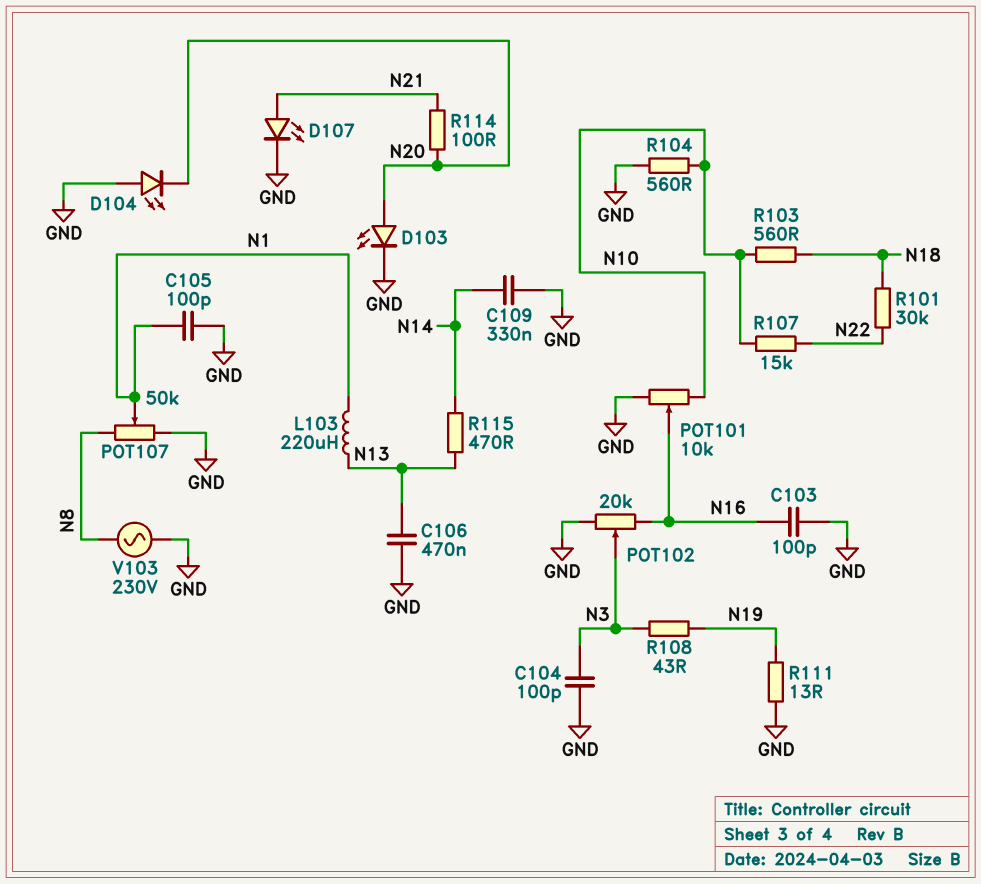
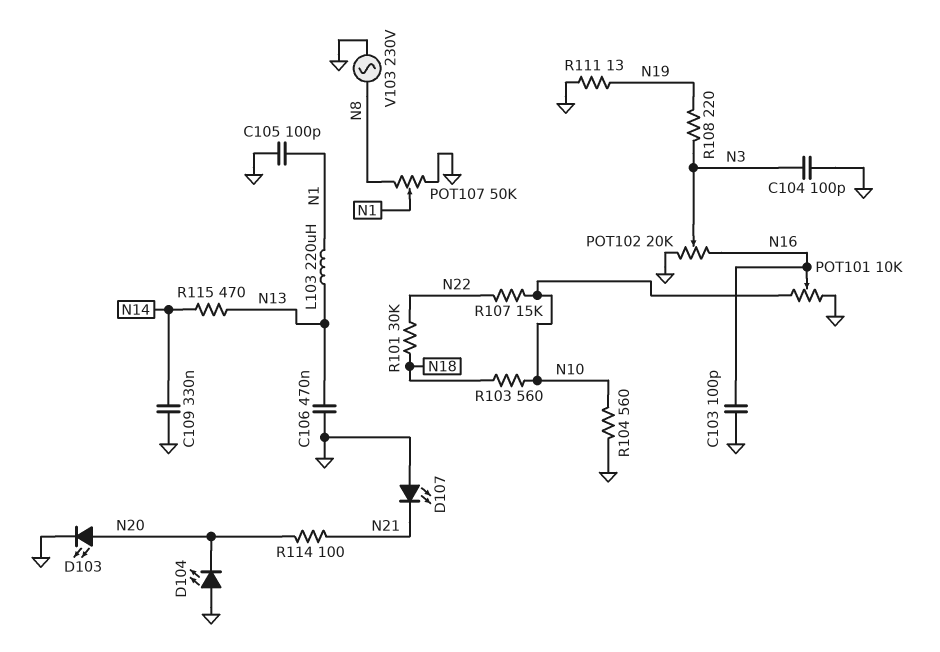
D107: LED (A N21, K GND) -> LED (A GND, K N21)
R108: 43 (N3, N19) -> 220 (N3, N19)

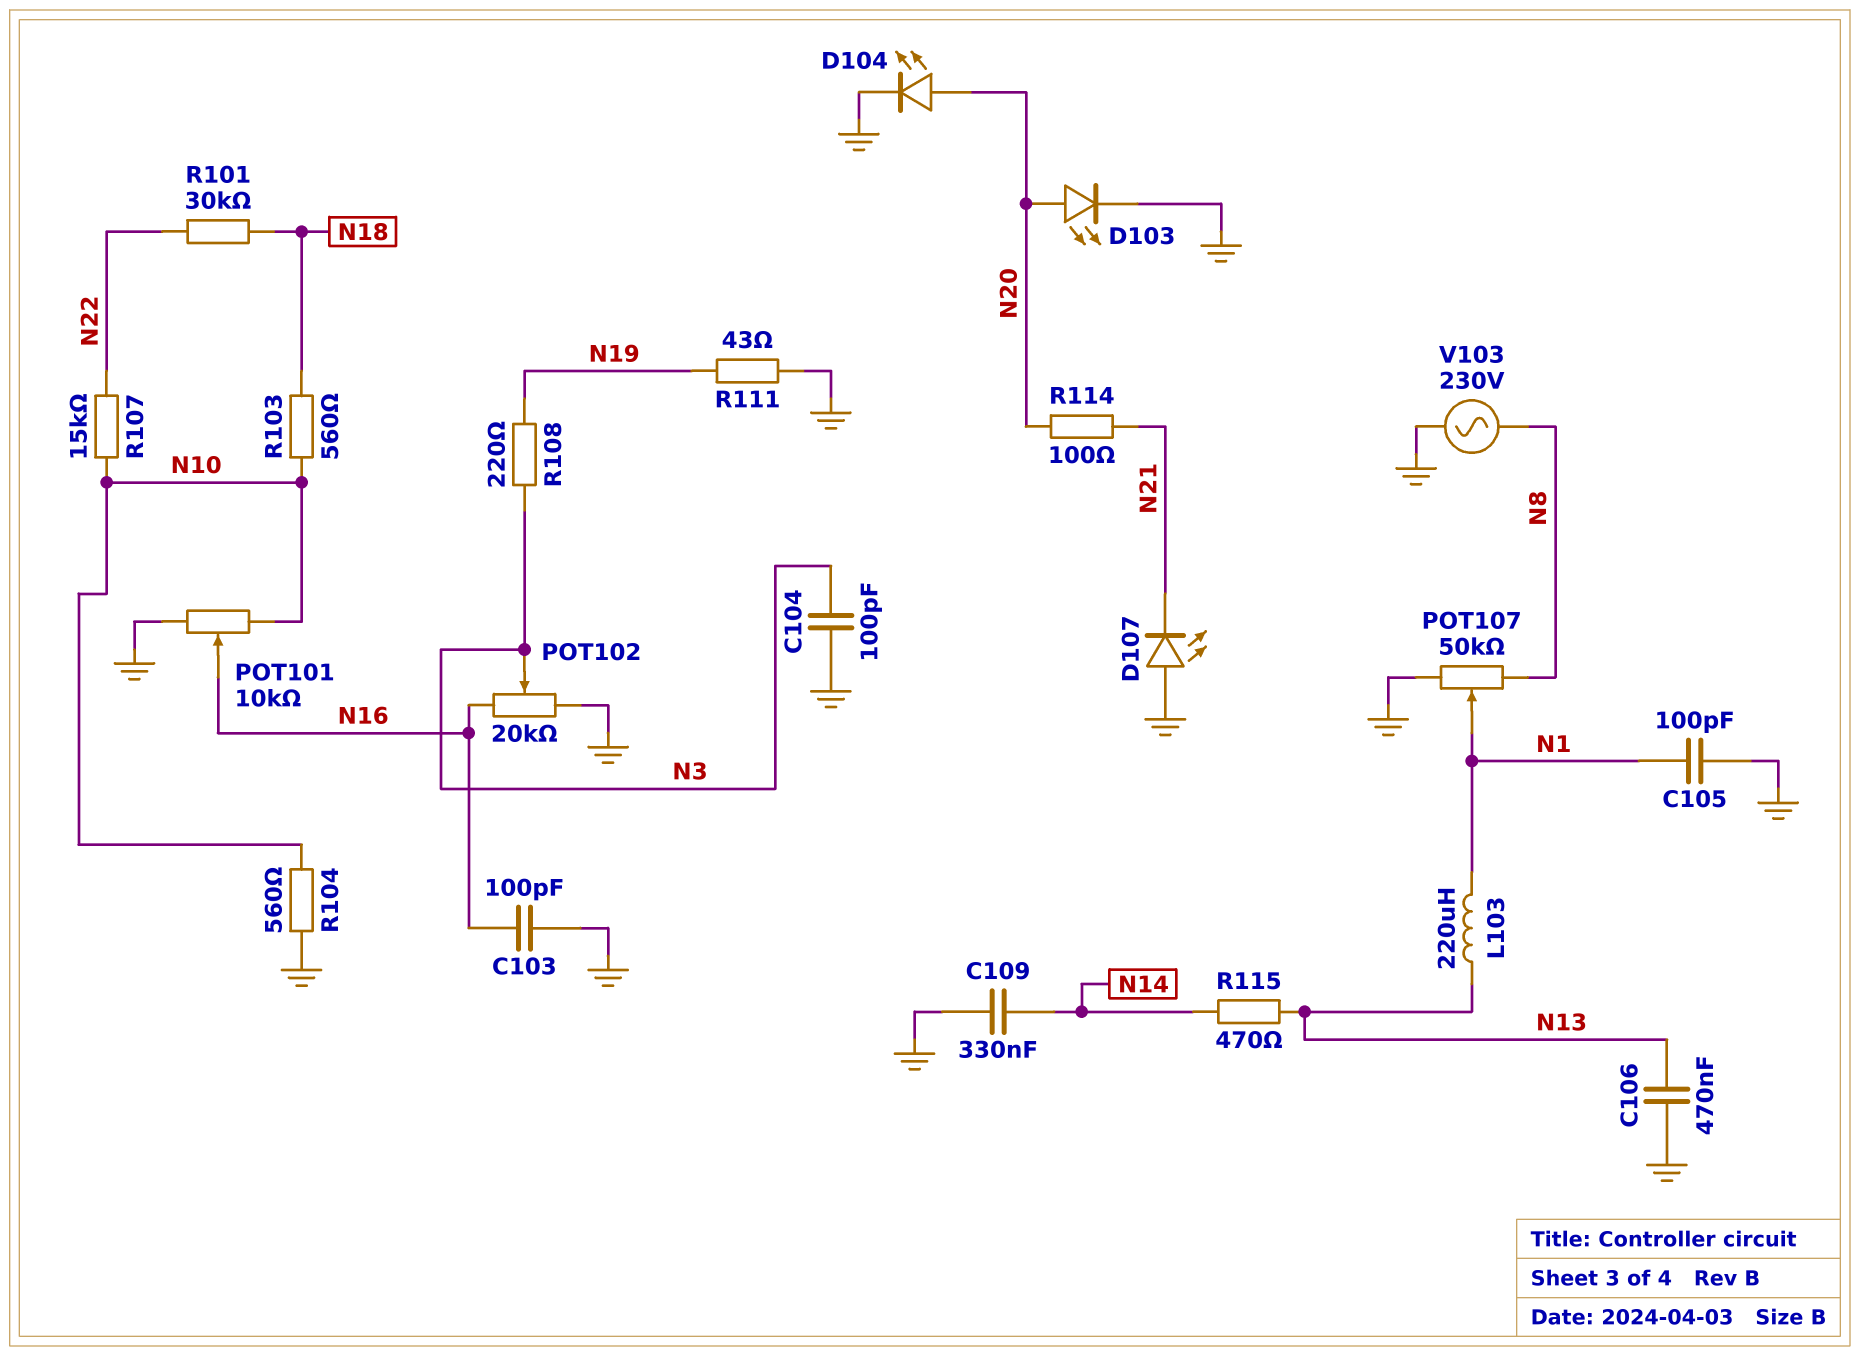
D104: LED (A GND, K N20) -> LED (A N20, K GND)
R111: 13 (GND, N19) -> 43 (GND, N19)

